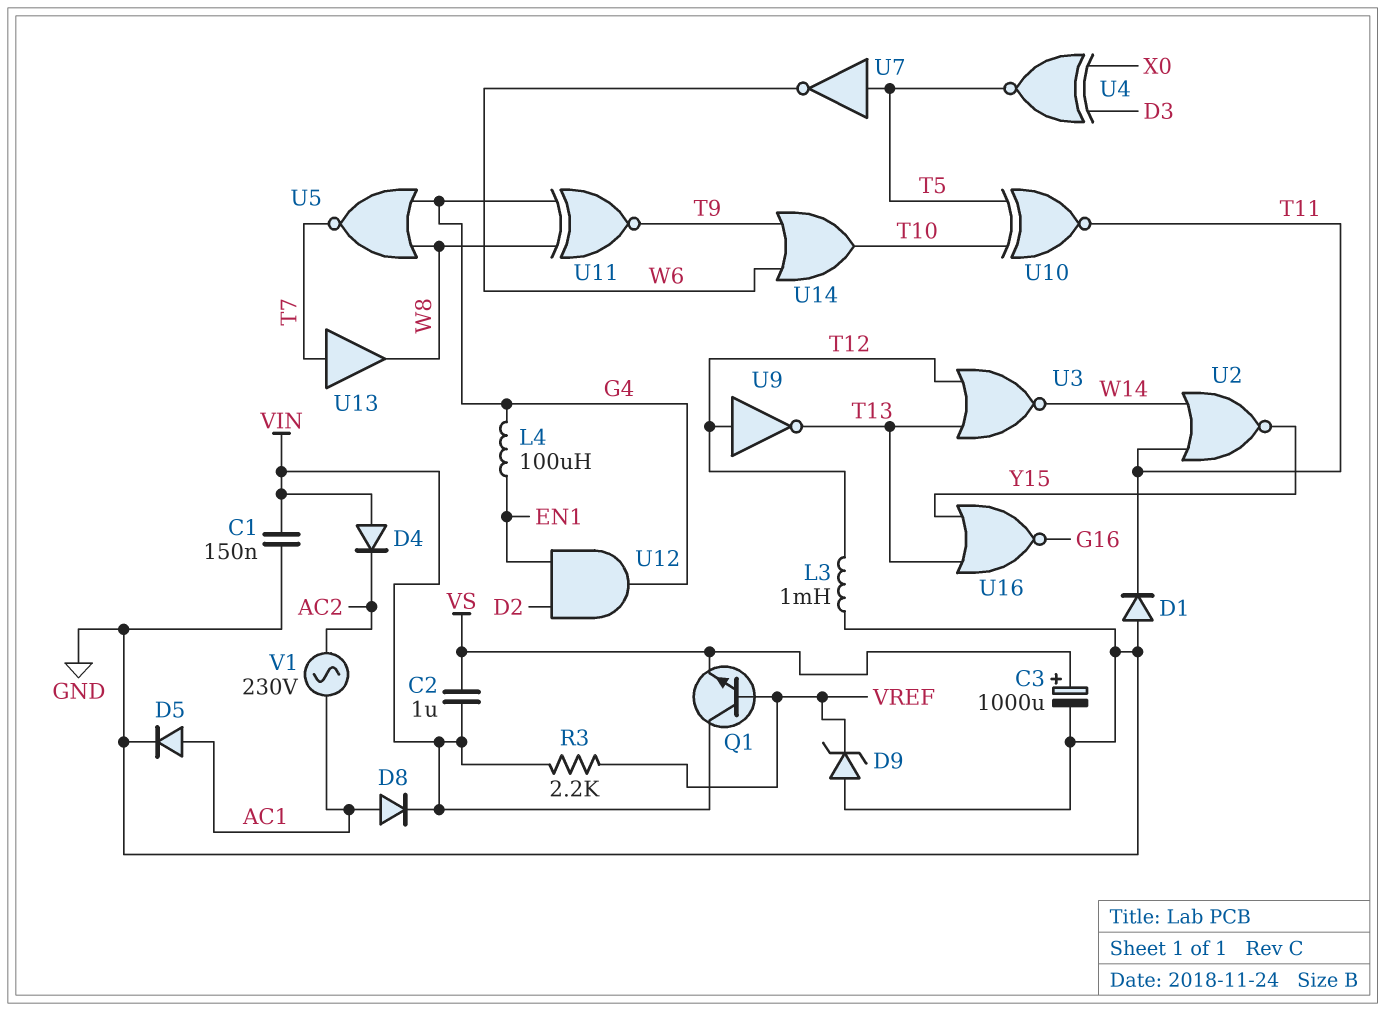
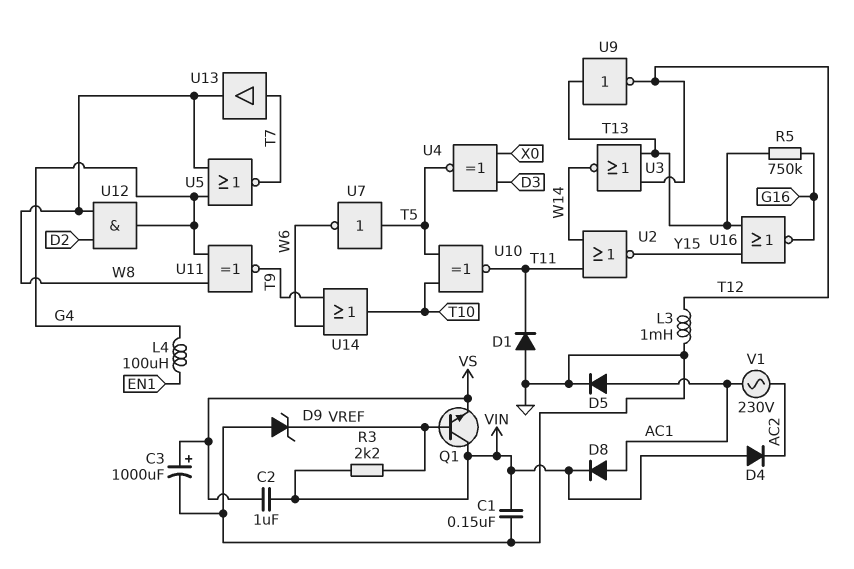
R5: none -> 750k (G16, T13)
U9: NOT (in T12, out T13) -> NOT (in T13, out T12)
U12: AND (in D2, in EN1, out G4) -> AND (in D2, in W8, out G4)

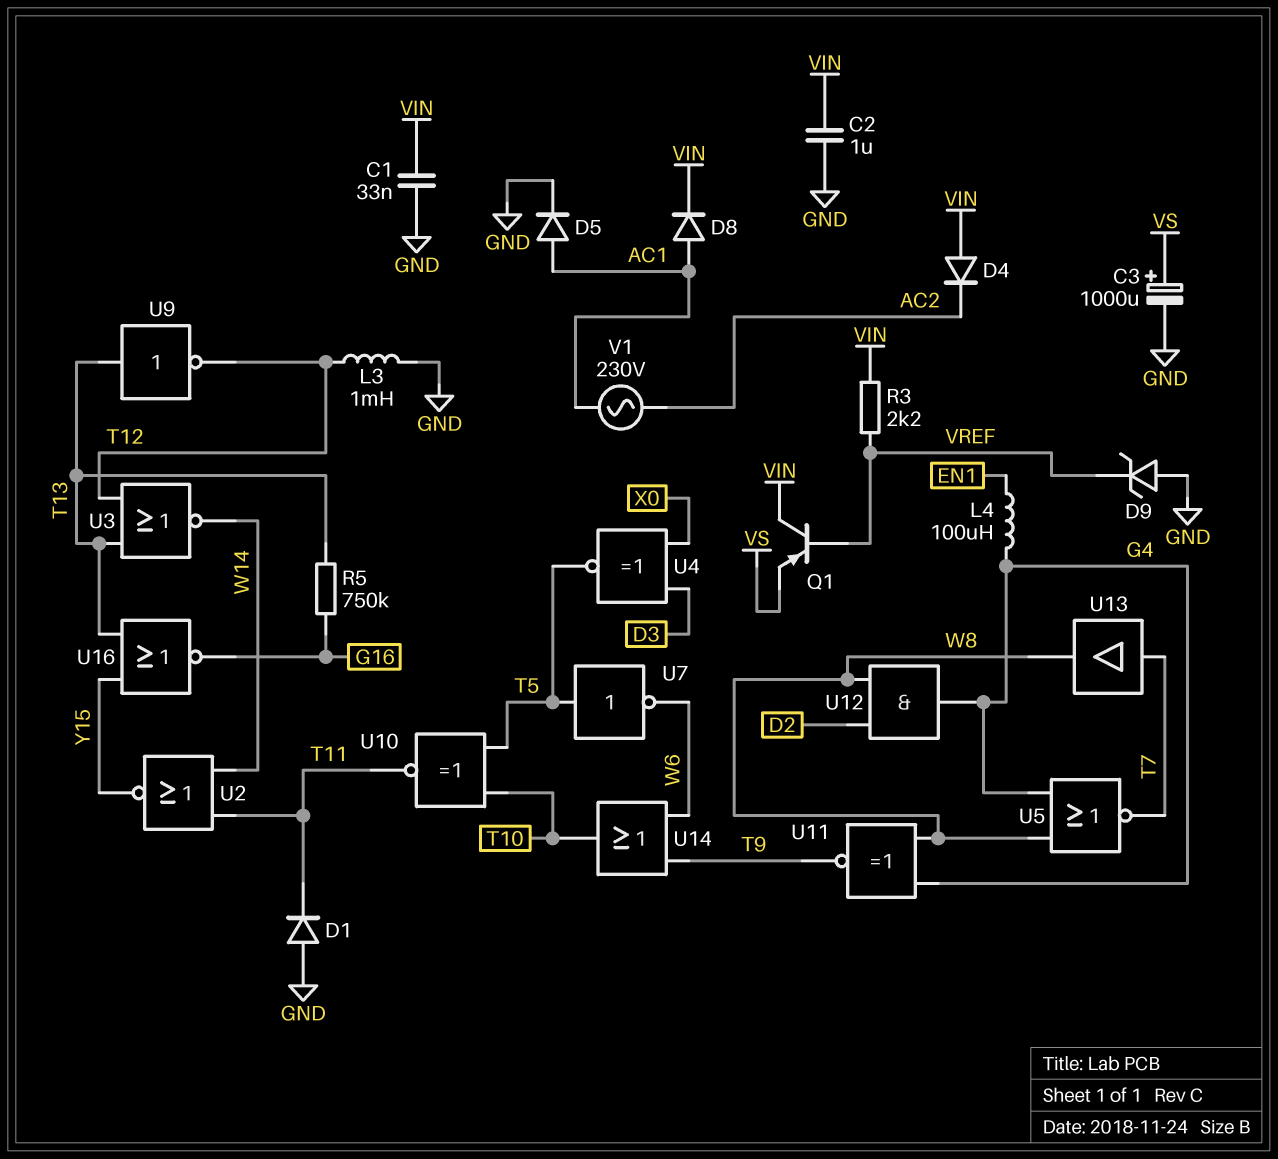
C1: 150nF (GND, VIN) -> 33nF (GND, VIN)
C2: 1uF (VIN, VS) -> 1uF (GND, VIN)
Q1: NPN (B VREF, C VIN, E VS) -> PNP (B VREF, C VIN, E VS)

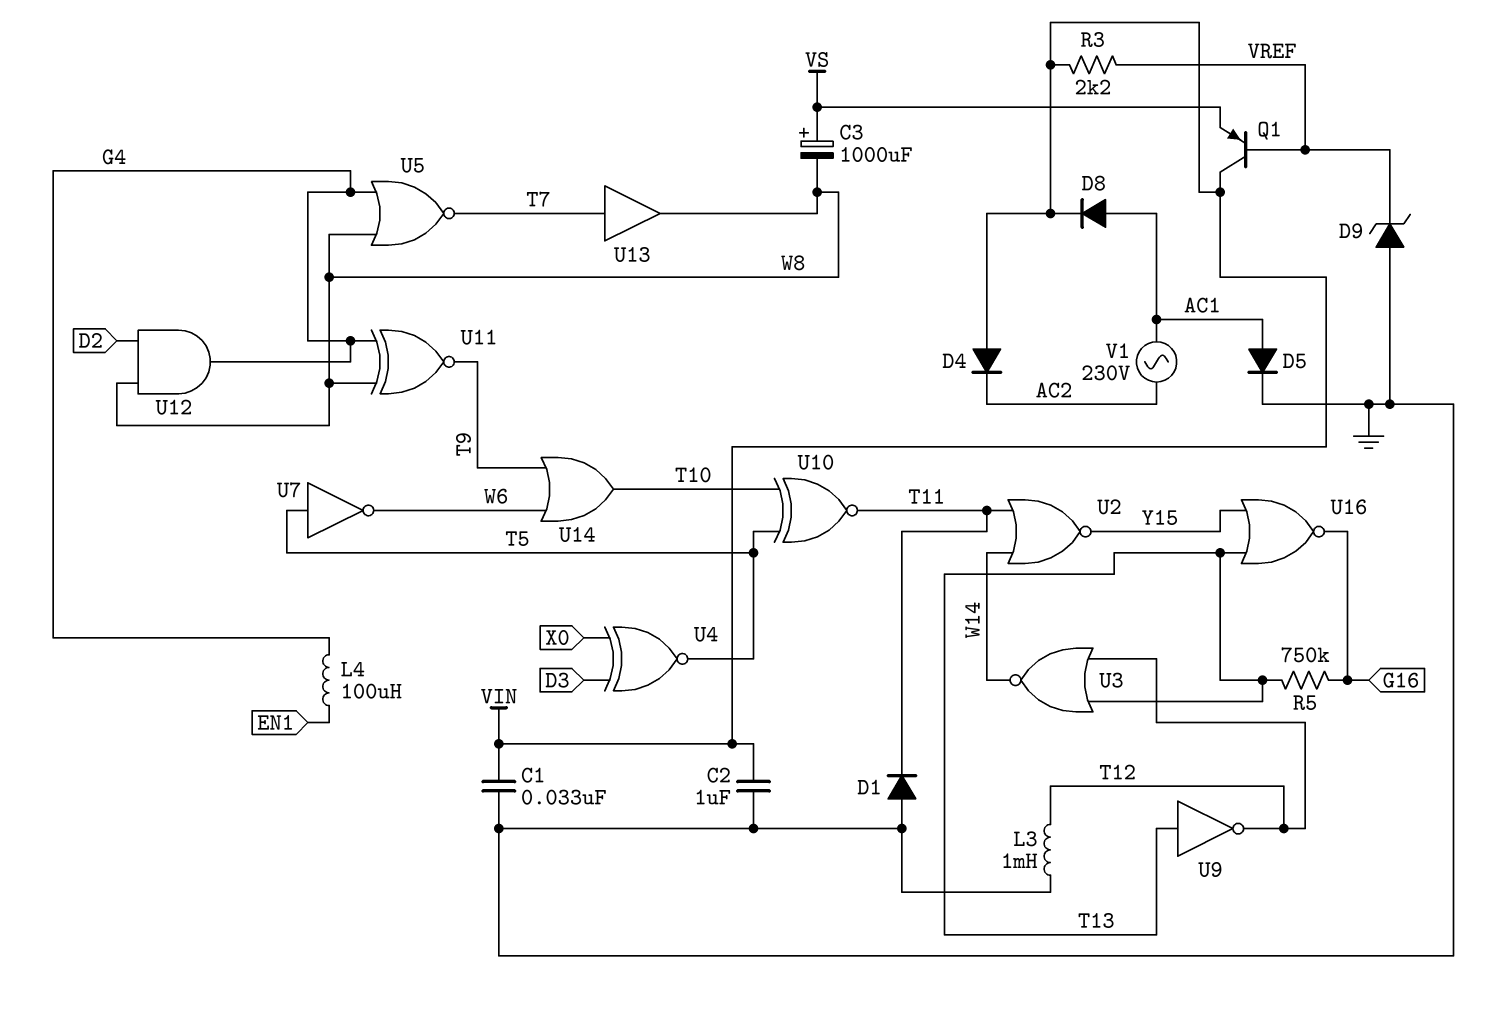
C3: 1000uF (plus VS, minus GND) -> 1000uF (plus VS, minus W8)

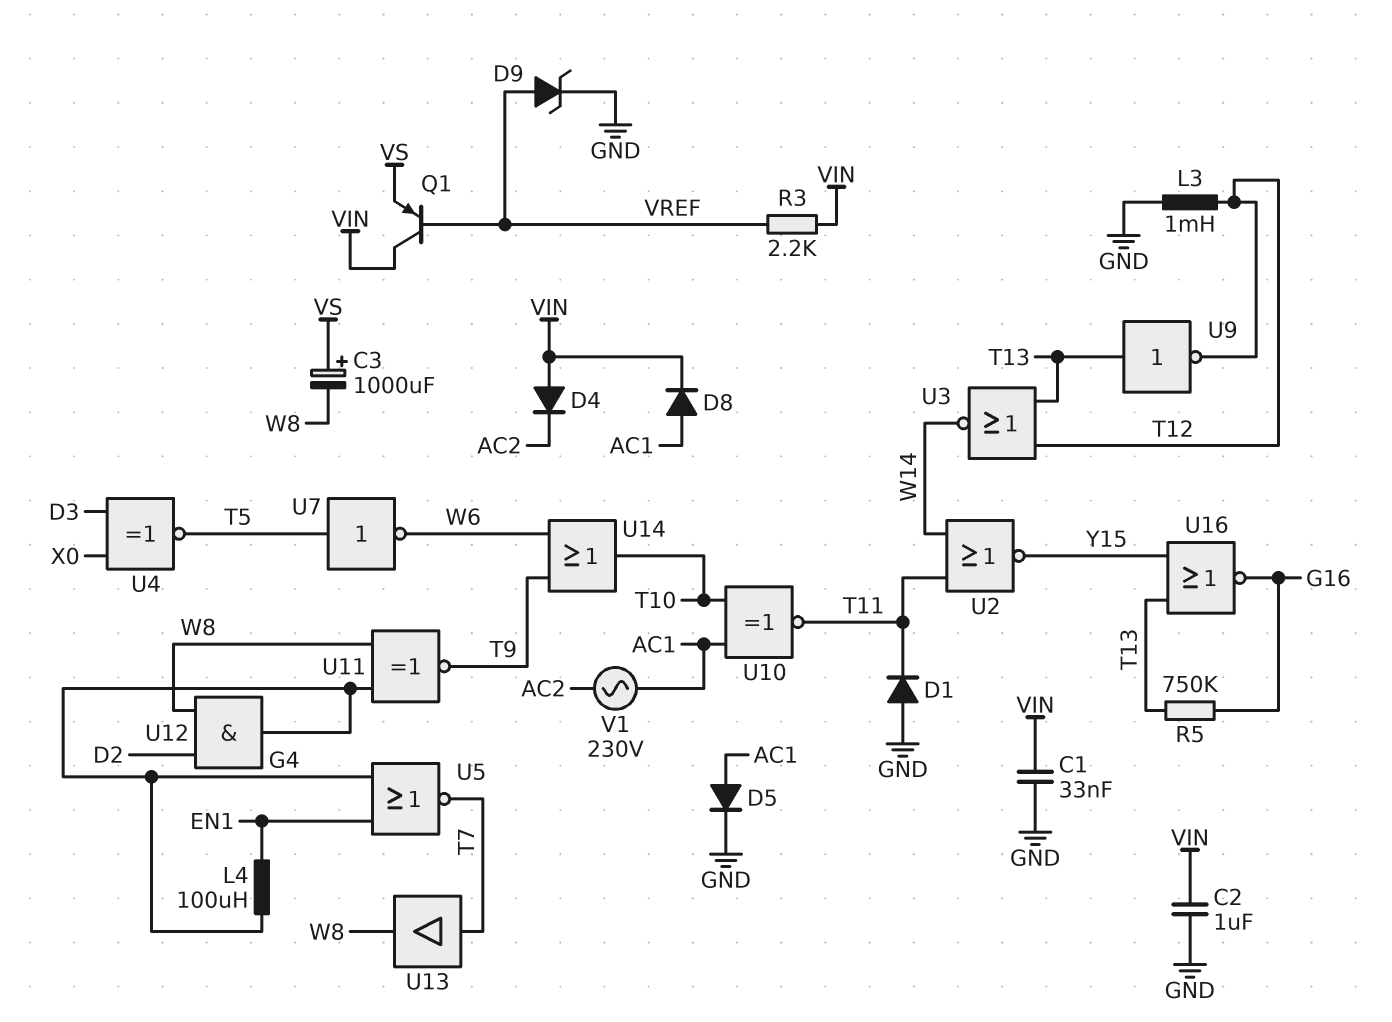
D9: zener (A GND, K VREF) -> zener (A VREF, K GND)
U5: NOR (in G4, in W8, out T7) -> NOR (in EN1, in G4, out T7)
U10: XNOR (in T5, in T10, out T11) -> XNOR (in AC1, in T10, out T11)

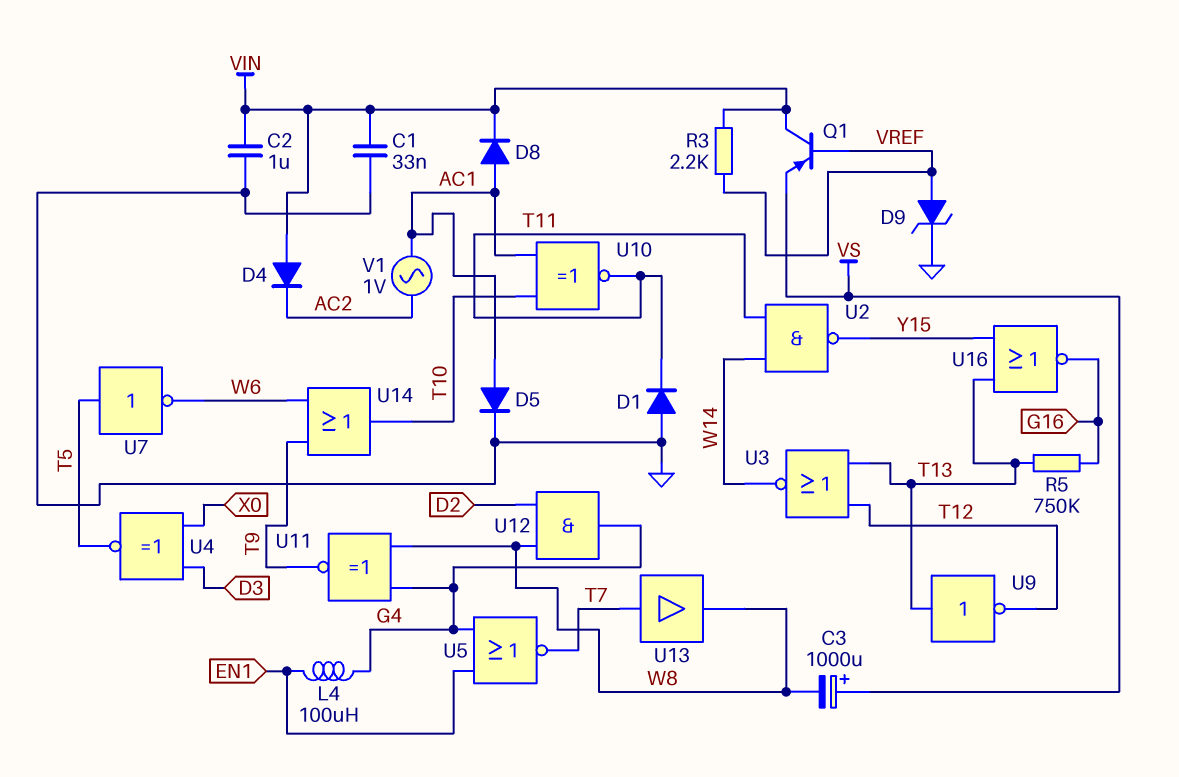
L3: 1mH (GND, T12) -> none
U2: NOR (in T11, in W14, out Y15) -> NAND (in T11, in W14, out Y15)
V1: AC 230V (AC1, AC2) -> AC 1V (AC1, AC2)

